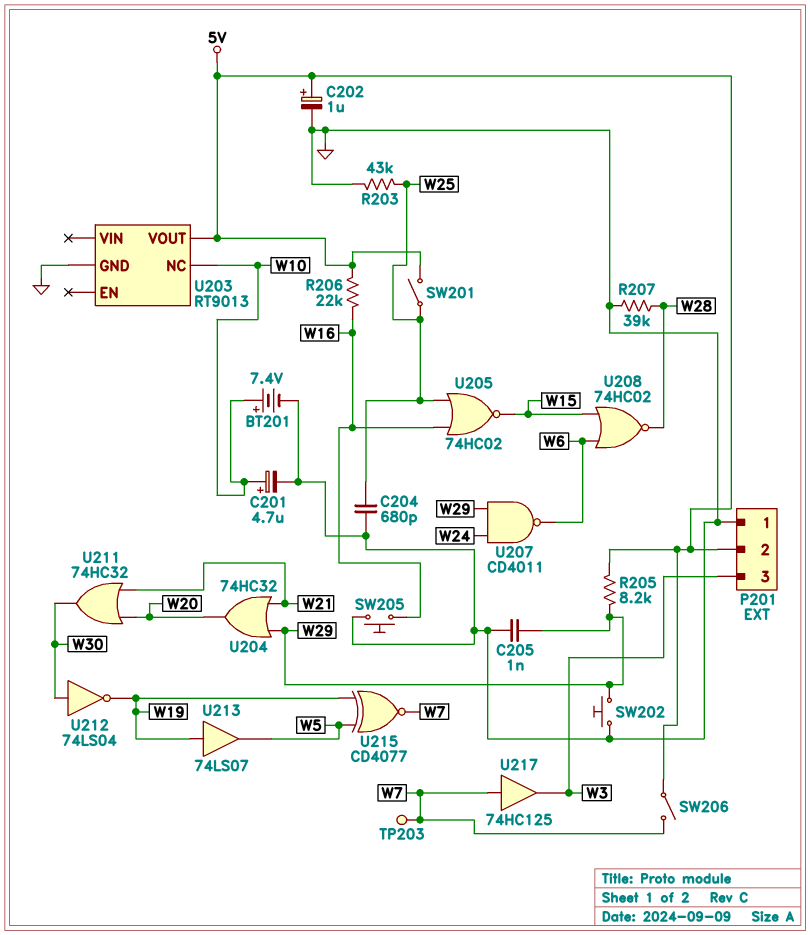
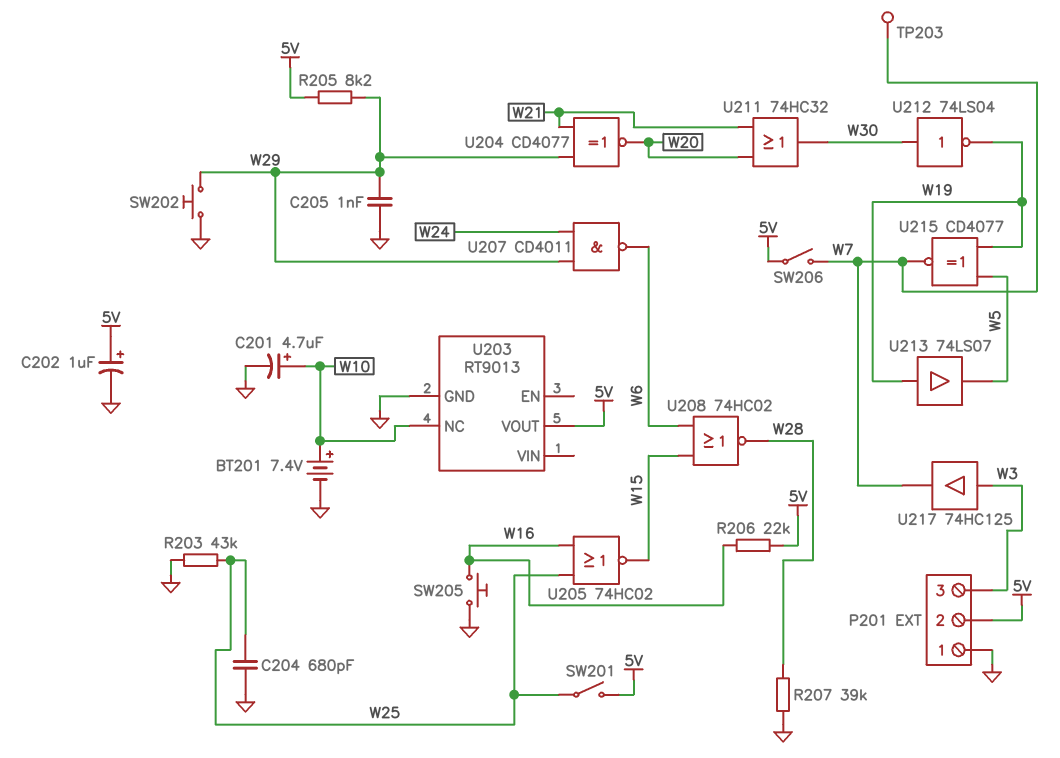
U204: OR 74HC32 (in W21, in W29, out W20) -> XNOR CD4077 (in W21, in W29, out W20)
U217: buffer 74HC125 (in W7, out W3) -> buffer 74HC125 (in W3, out W7)

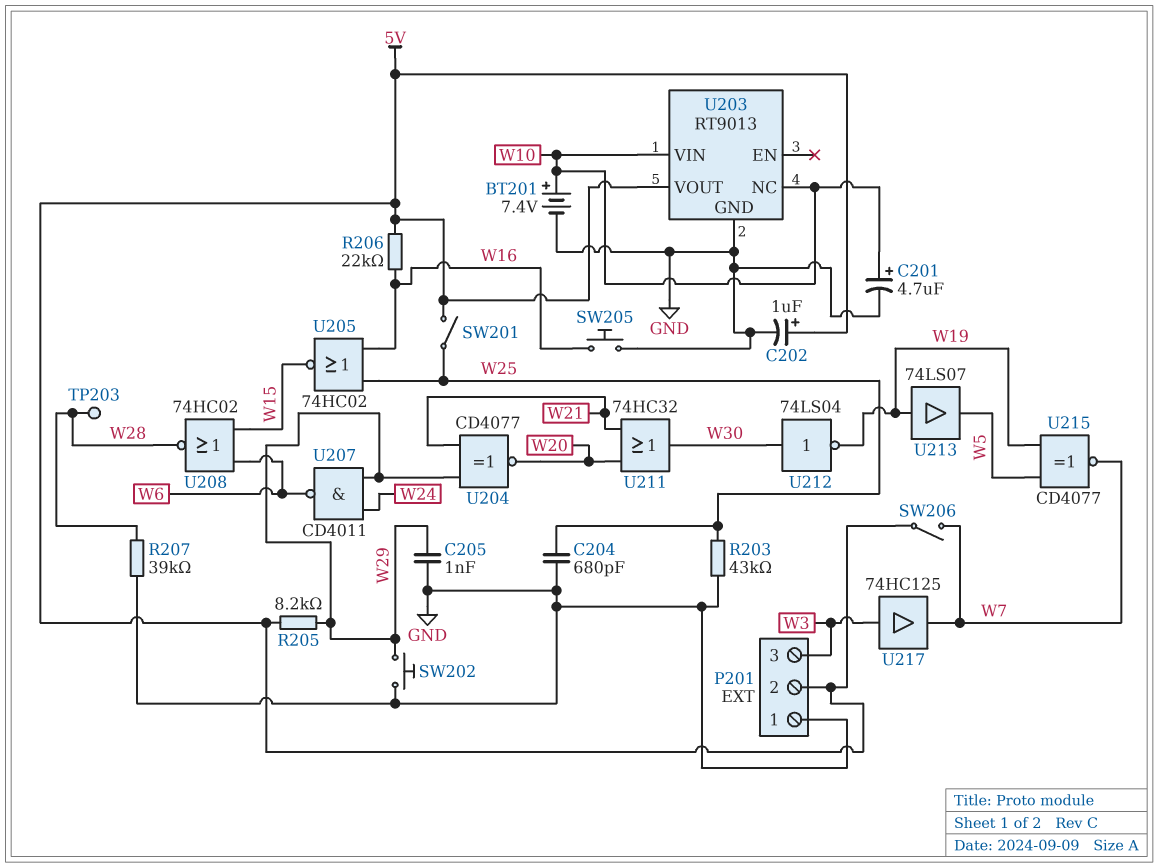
TP203: test point (W7) -> test point (W28)
U203 pin VIN: none -> W10

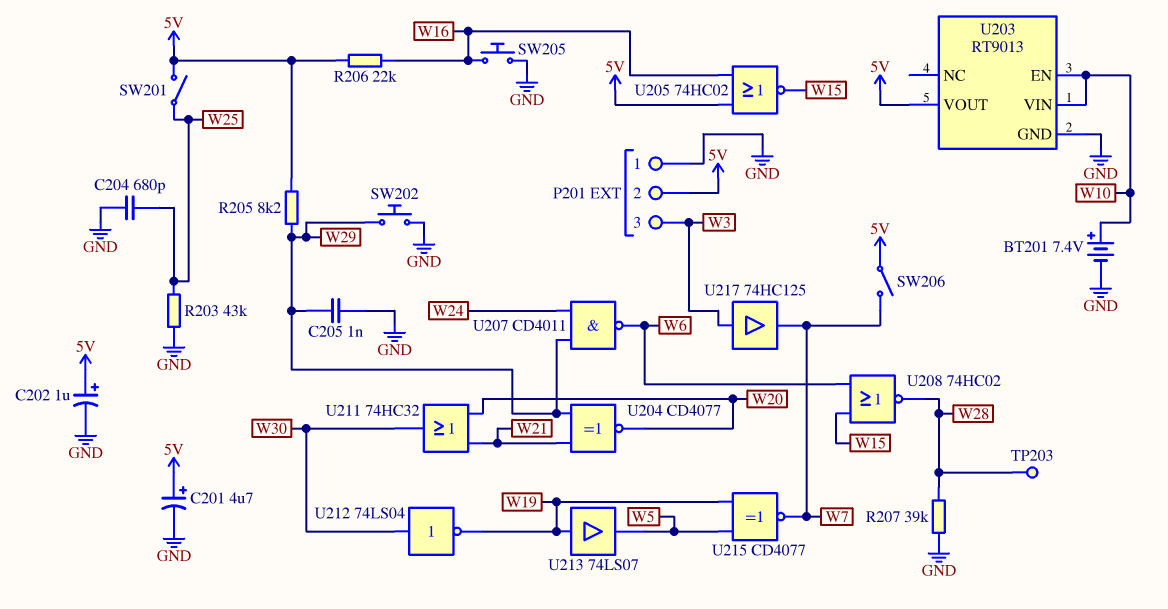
C201: 4.7uF (plus W10, minus GND) -> 4.7uF (plus 5V, minus GND)
U203 pin EN: none -> W10
U203 pin NC: W10 -> none
U205: NOR 74HC02 (in W16, in W25, out W15) -> NOR 74HC02 (in 5V, in W16, out W15)

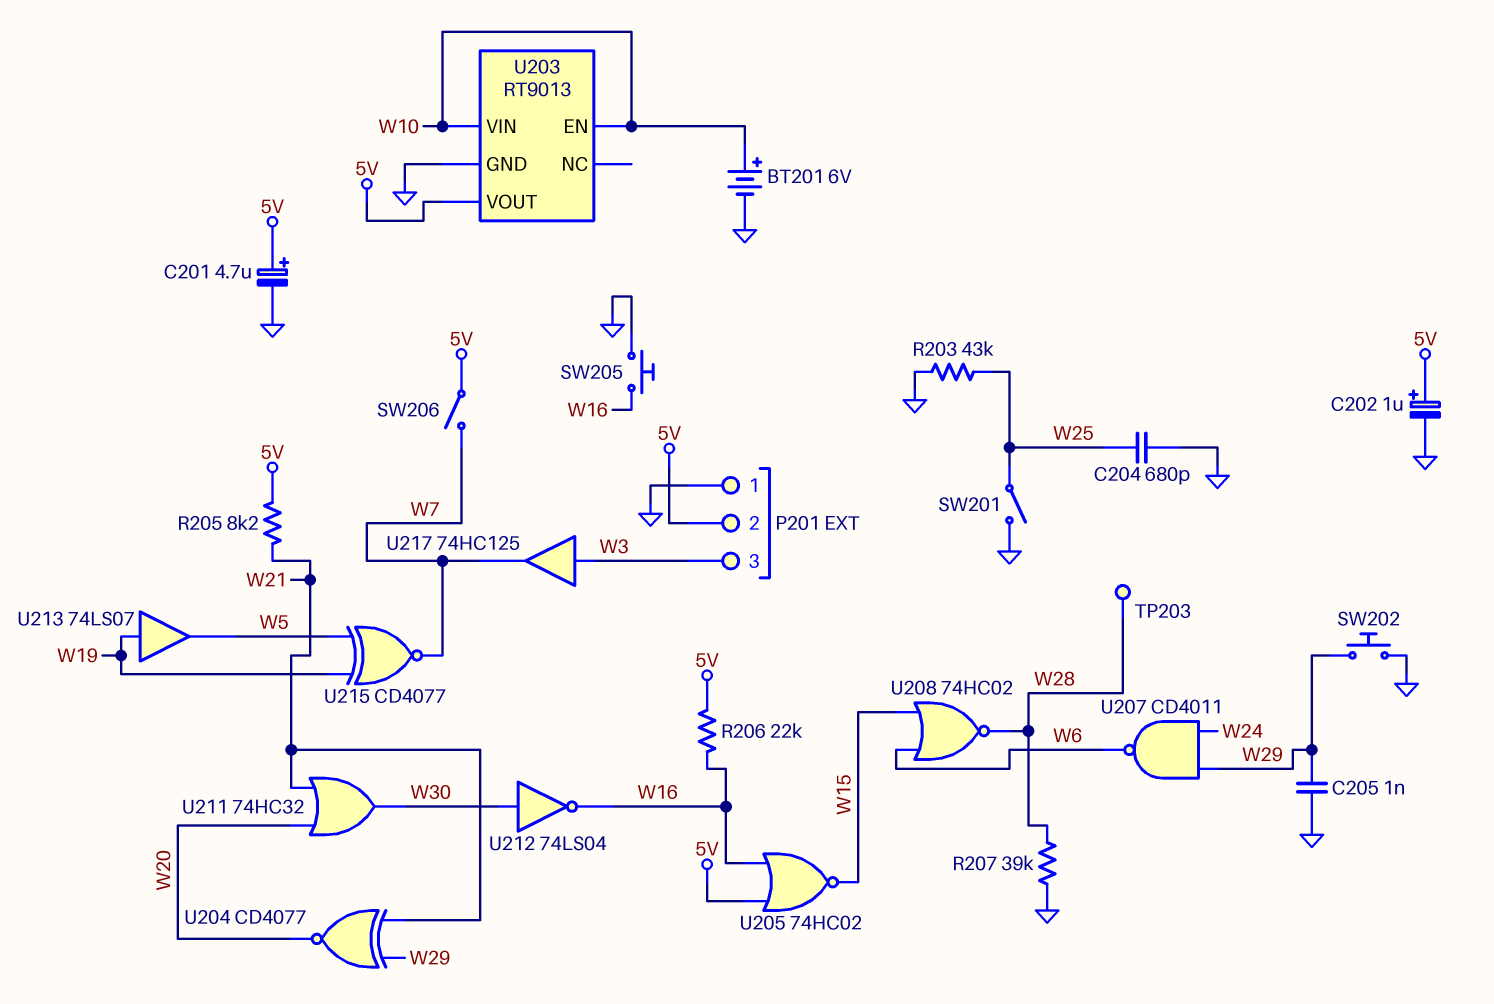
BT201: 7.4V (plus W10, minus GND) -> 6V (plus W10, minus GND)
R205: 8.2k (5V, W29) -> 8.2k (5V, W21)
SW201: switch (5V, W25) -> switch (GND, W25)
U212: NOT 74LS04 (in W30, out W19) -> NOT 74LS04 (in W30, out W16)

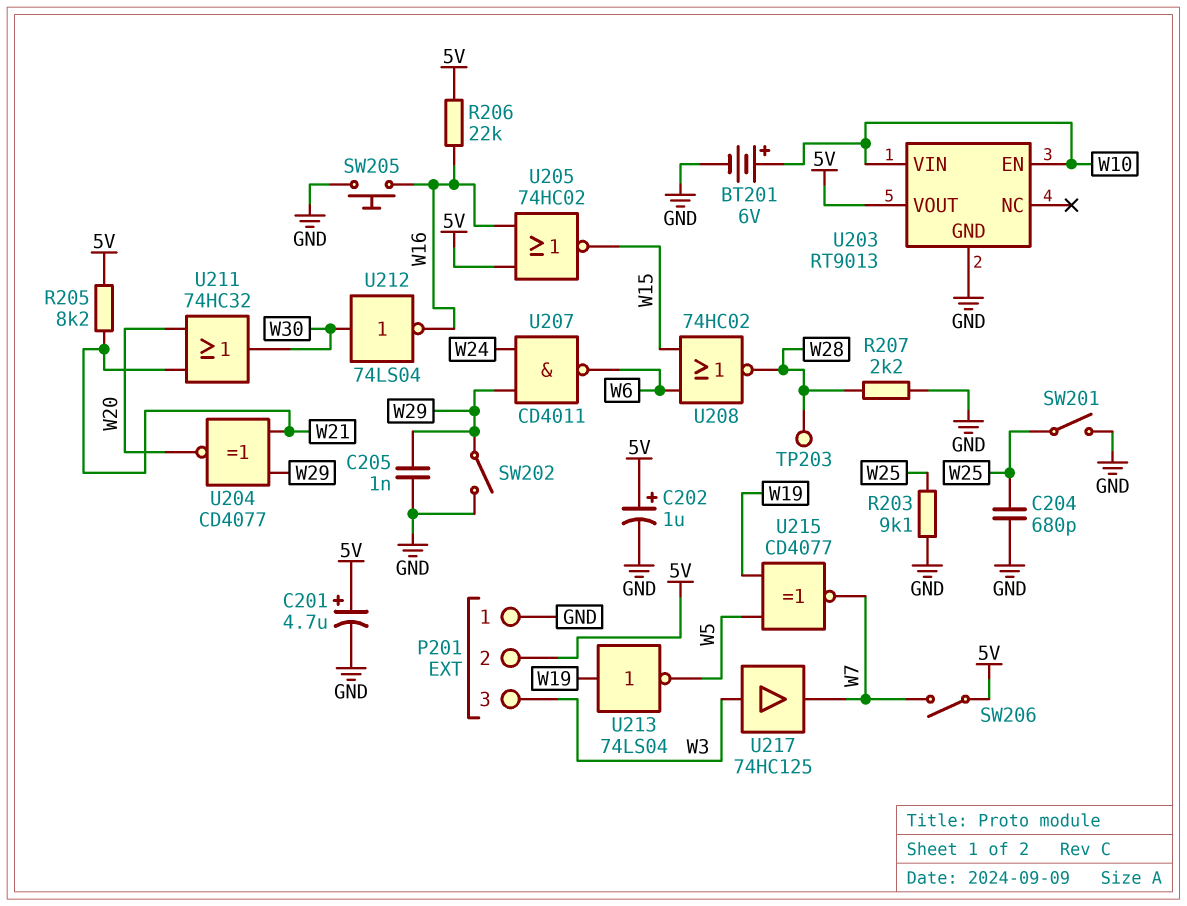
R203: 43k (GND, W25) -> 9.1k (GND, W25)
R207: 39k (GND, W28) -> 2.2k (GND, W28)
SW202: button (GND, W29) -> switch (GND, W29)
U213: buffer 74LS07 (in W19, out W5) -> NOT 74LS04 (in W19, out W5)

